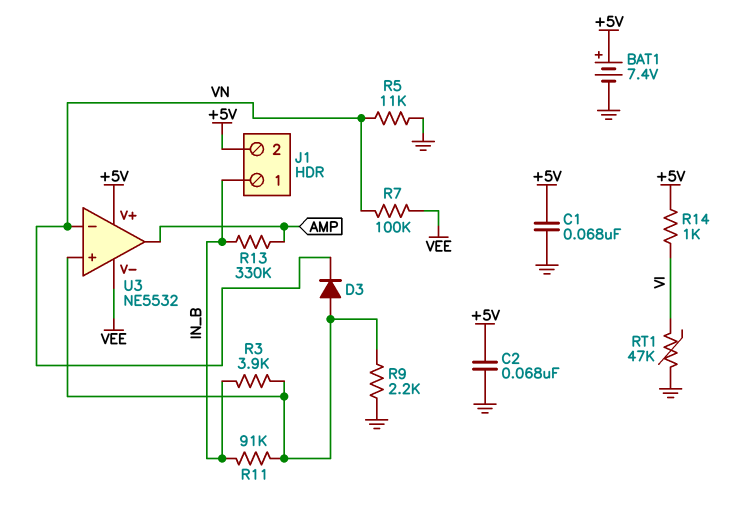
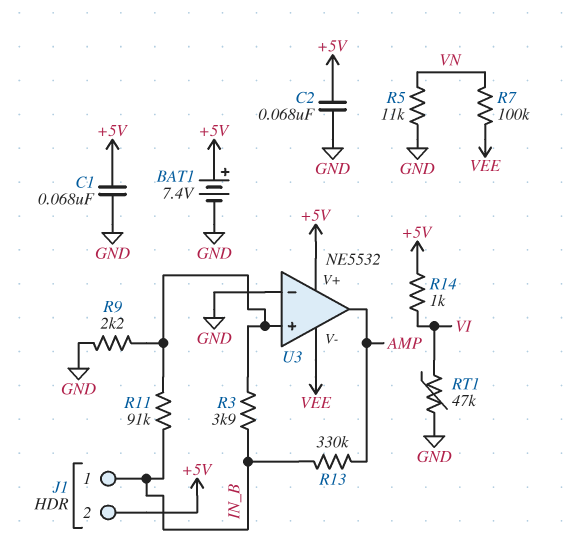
D3: diode (A U3/in+, K VN) -> none
U3 pin in-: VN -> GND

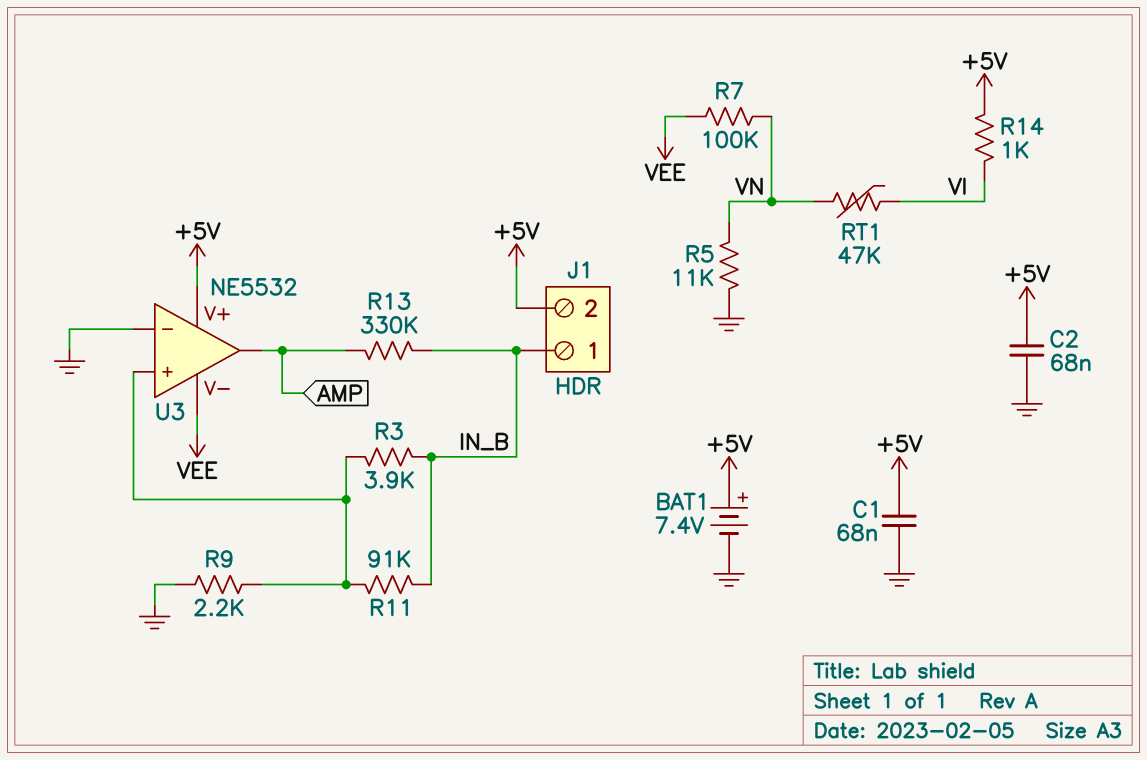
RT1: 47k (GND, VI) -> 47k (VI, VN)

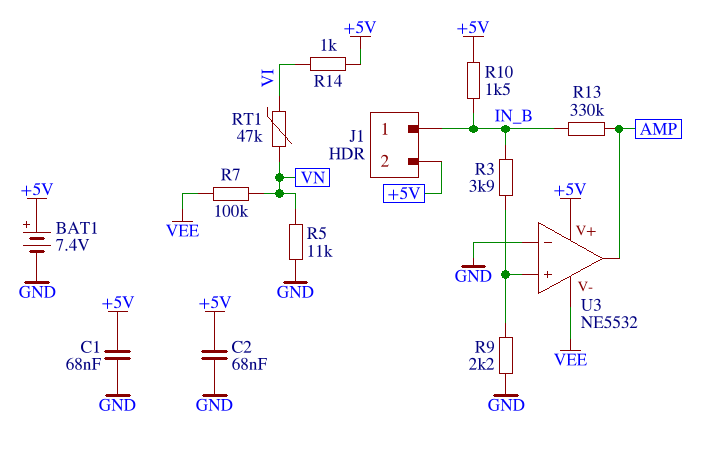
R10: none -> 1.5k (+5V, IN_B)
R11: 91k (IN_B, U3/in+) -> none

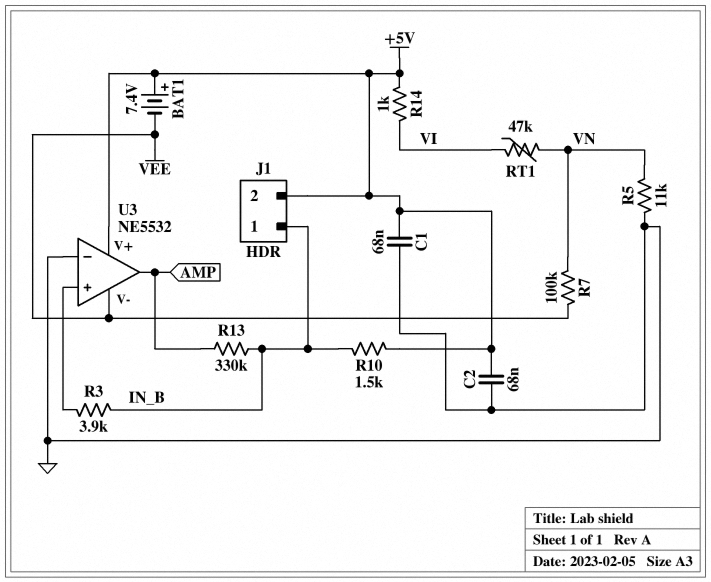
BAT1: 7.4V (plus +5V, minus GND) -> 7.4V (plus +5V, minus VEE)
R9: 2.2k (GND, U3/in+) -> none

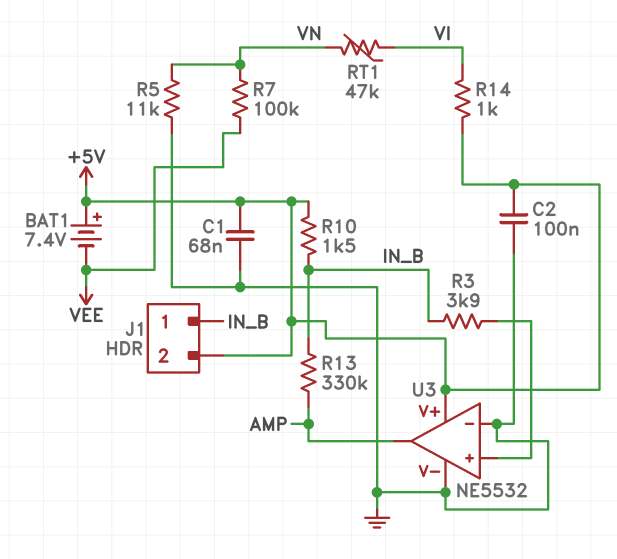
C2: 68nF (+5V, GND) -> 100nF (+5V, GND)
U3 pin V-: VEE -> GND

